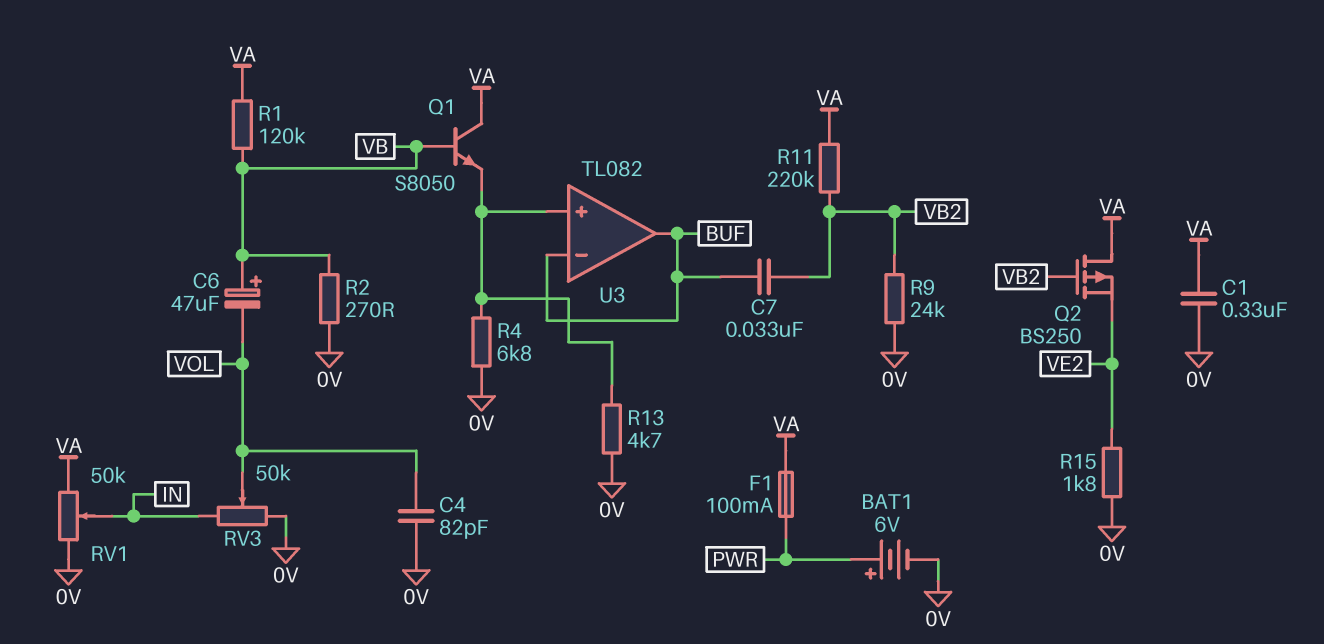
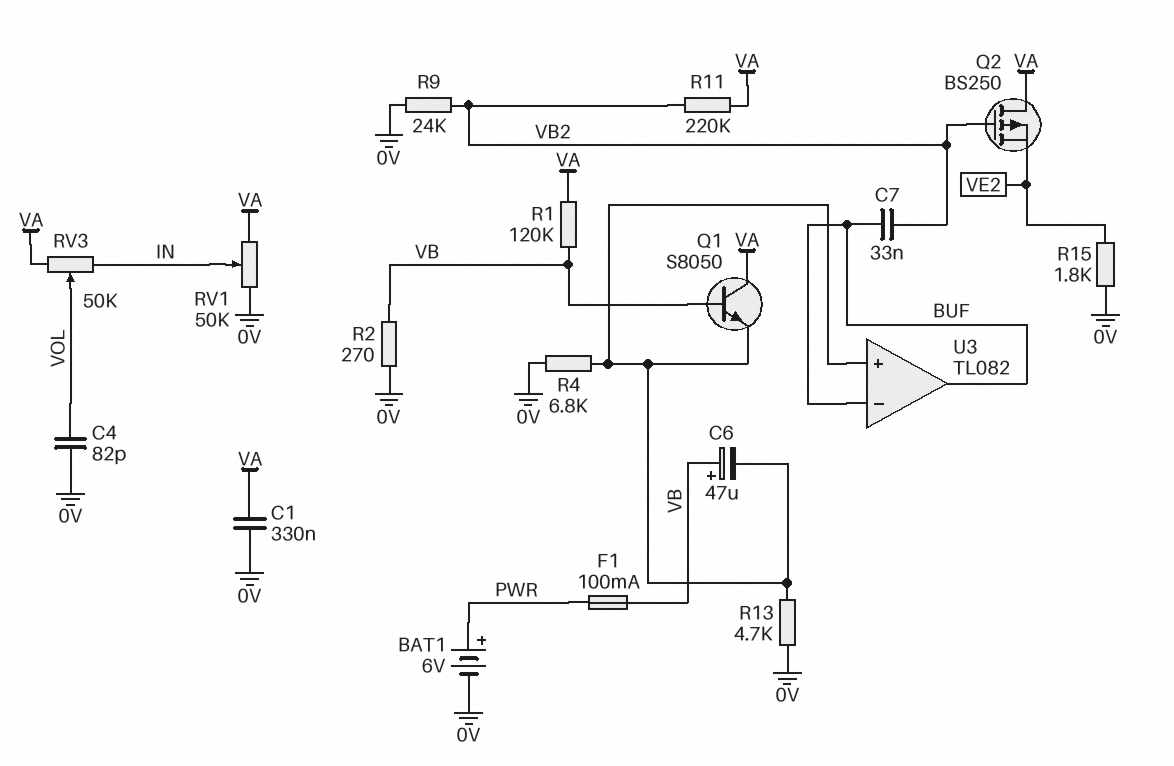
C6: 47uF (plus VB, minus VOL) -> 47uF (plus VB, minus U3/in+)
F1: 100mA (PWR, VA) -> 100mA (PWR, VB)
RV3: 50k (0V, IN, wiper VOL) -> 50k (IN, VA, wiper VOL)

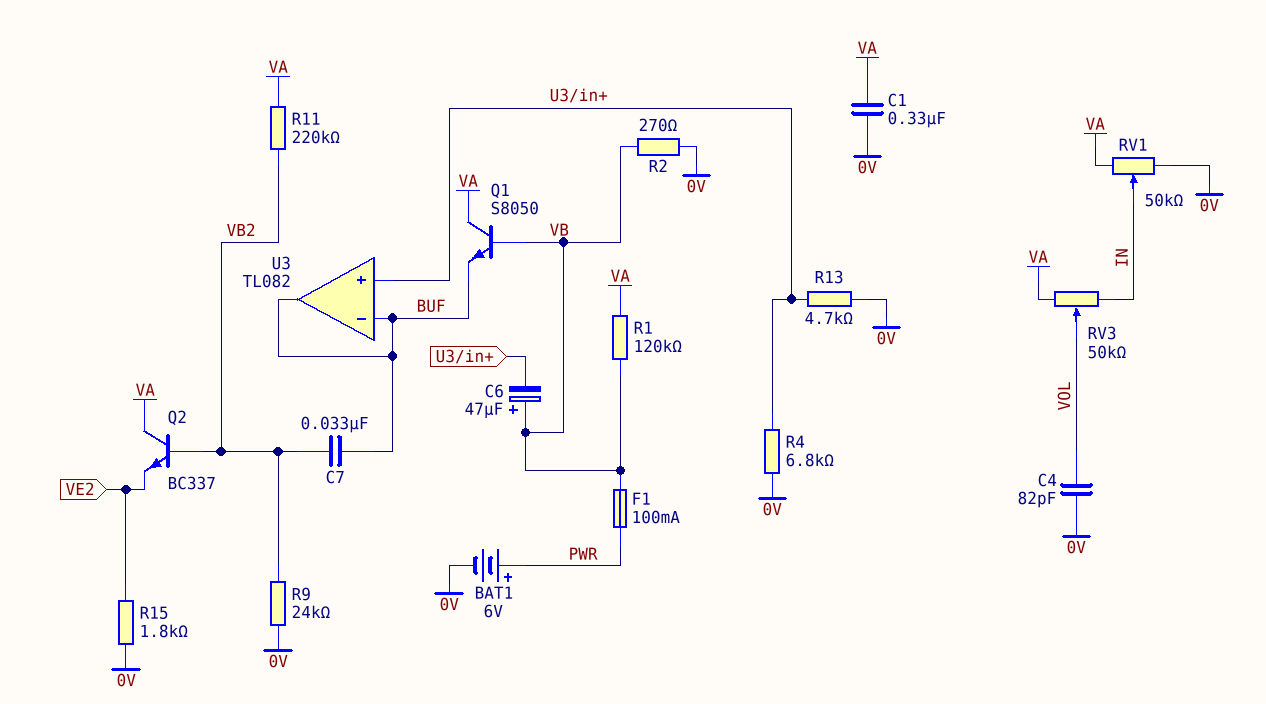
Q1: NPN S8050 (B VB, C VA, E U3/in+) -> NPN S8050 (B VB, C VA, E BUF)
Q2: PMOS BS250 (G VB2, D VA, S VE2) -> NPN BC337 (B VB2, C VA, E VE2)

